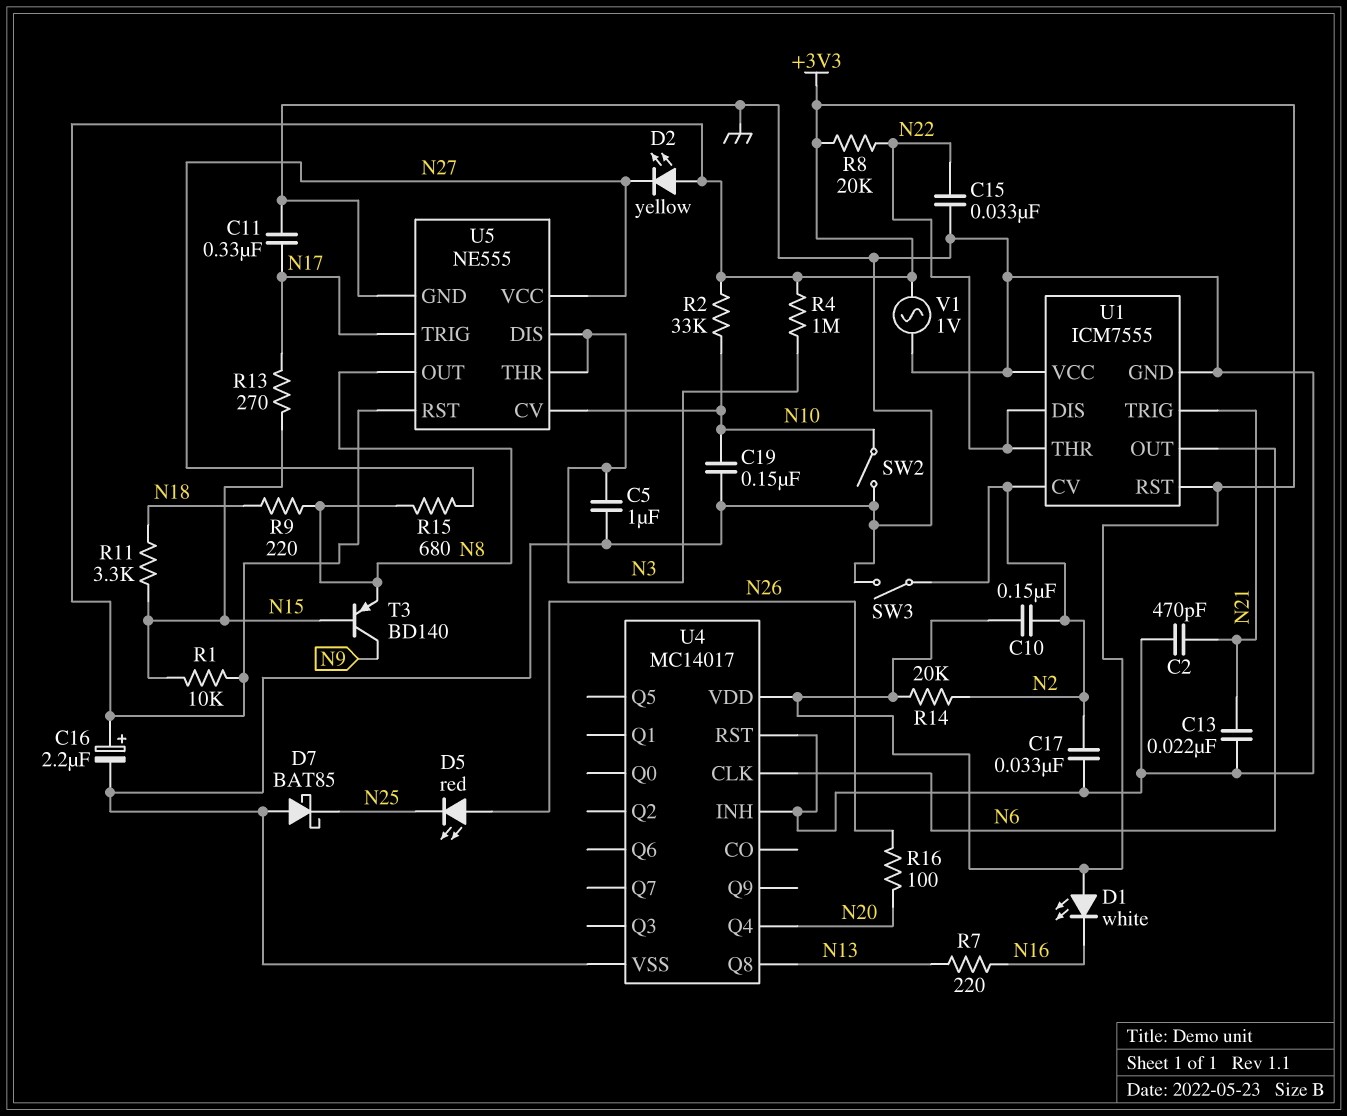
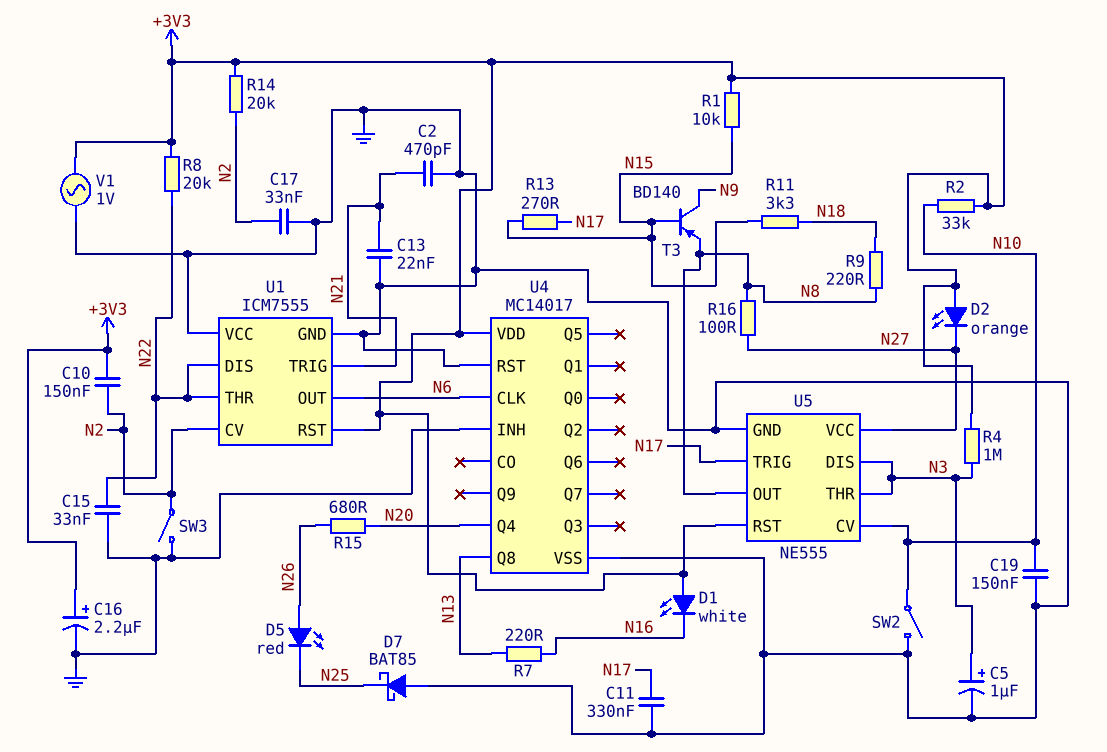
C5: 1uF (GND, N3) -> 1uF (plus N3, minus GND)
D2: LED yellow (A +3V3, K N27) -> LED orange (A +3V3, K N27)
R15: 680 (N8, N27) -> 680 (N20, N26)
R16: 100 (N20, N26) -> 100 (N8, N27)

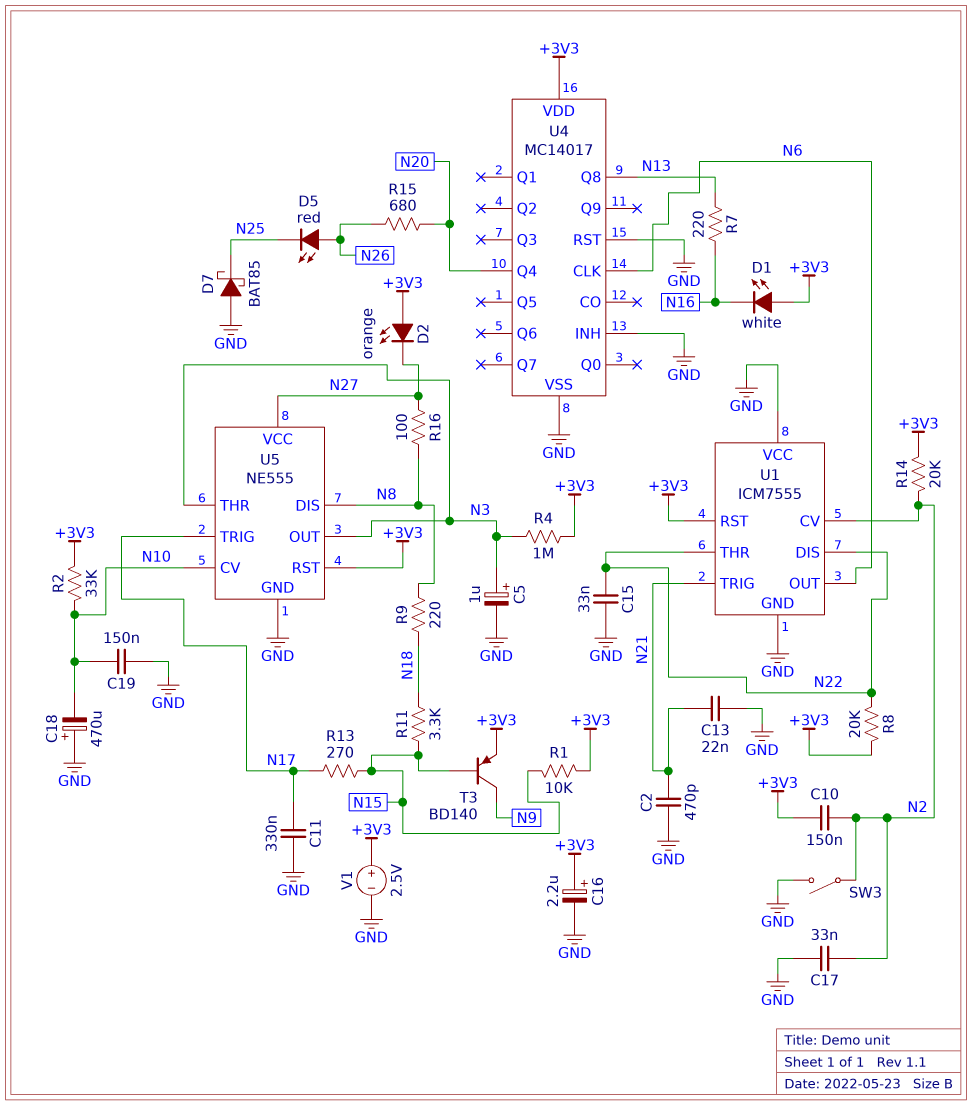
C18: none -> 470uF (plus GND, minus N10)
SW2: switch (GND, N10) -> none
T3: PNP BD140 (B N15, C N9, E N8) -> PNP BD140 (B N15, C N9, E +3V3)
U5 pin DIS: N3 -> N8
U5 pin OUT: N8 -> N3
V1: AC 1V (+3V3, GND) -> 2.5V (plus +3V3, minus GND)

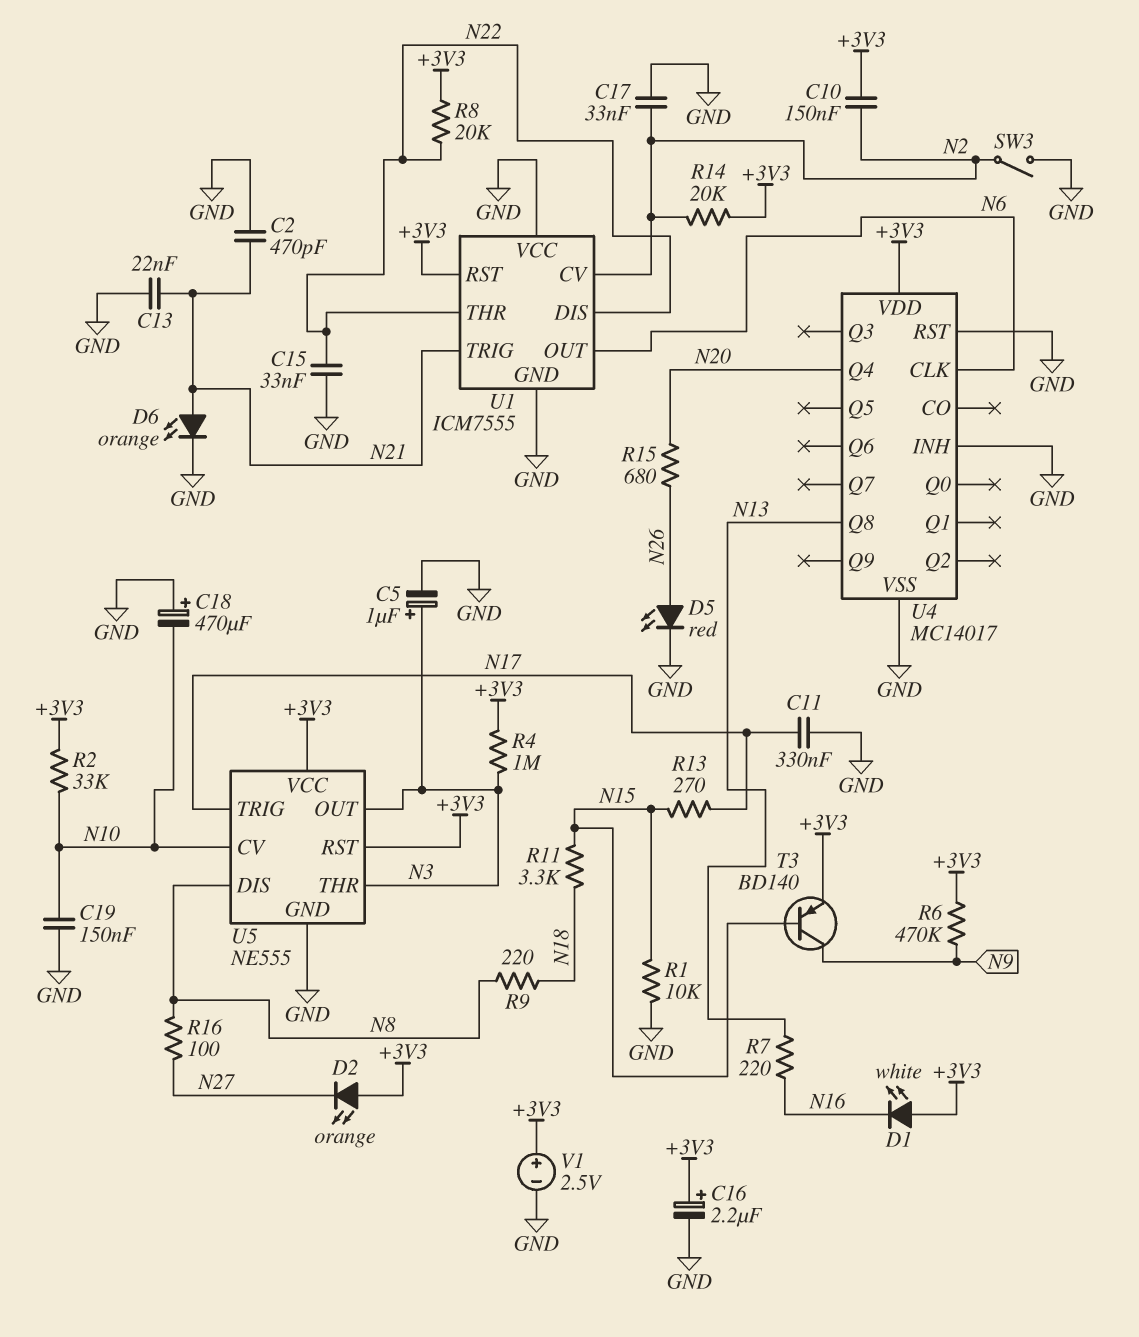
D5: LED red (A N26, K N25) -> LED red (A N26, K GND)
D6: none -> LED orange (A N21, K GND)
D7: schottky BAT85 (A GND, K N25) -> none
R1: 10k (+3V3, N15) -> 10k (GND, N15)
R6: none -> 470k (+3V3, N9)
U5 pin VCC: N27 -> +3V3

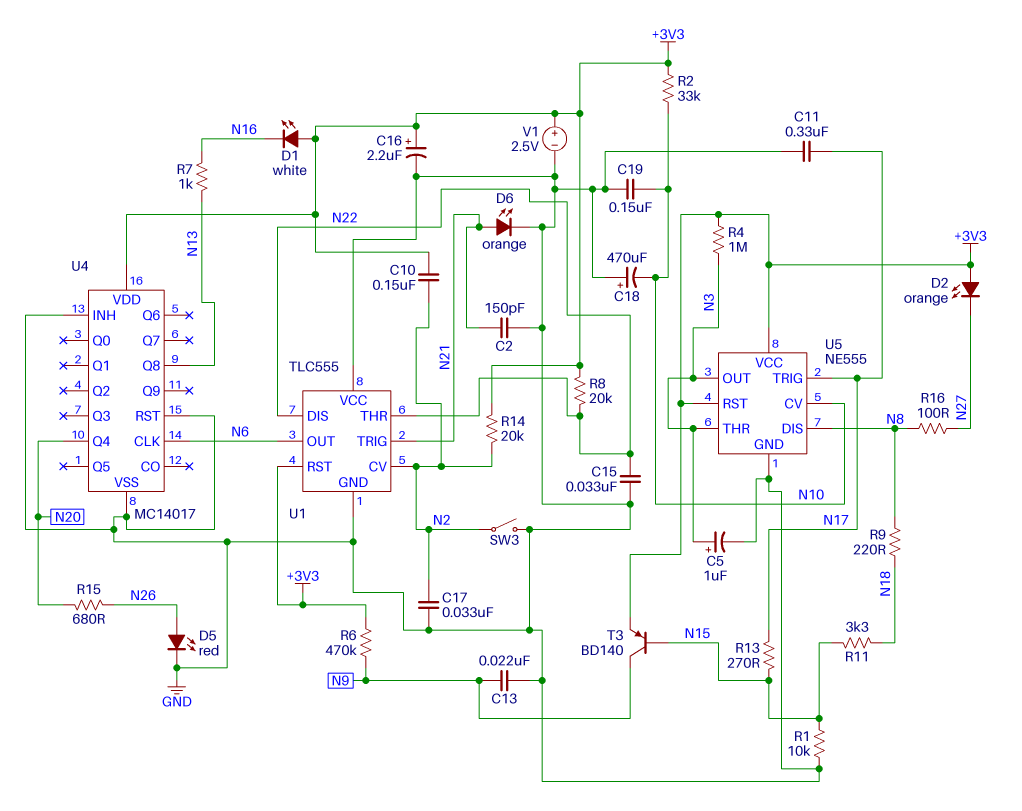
C2: 470pF (GND, N21) -> 150pF (GND, N21)
C13: 22nF (GND, N21) -> 22nF (GND, N9)
R7: 220 (N13, N16) -> 1k (N13, N16)
U1: ICM7555 -> TLC555

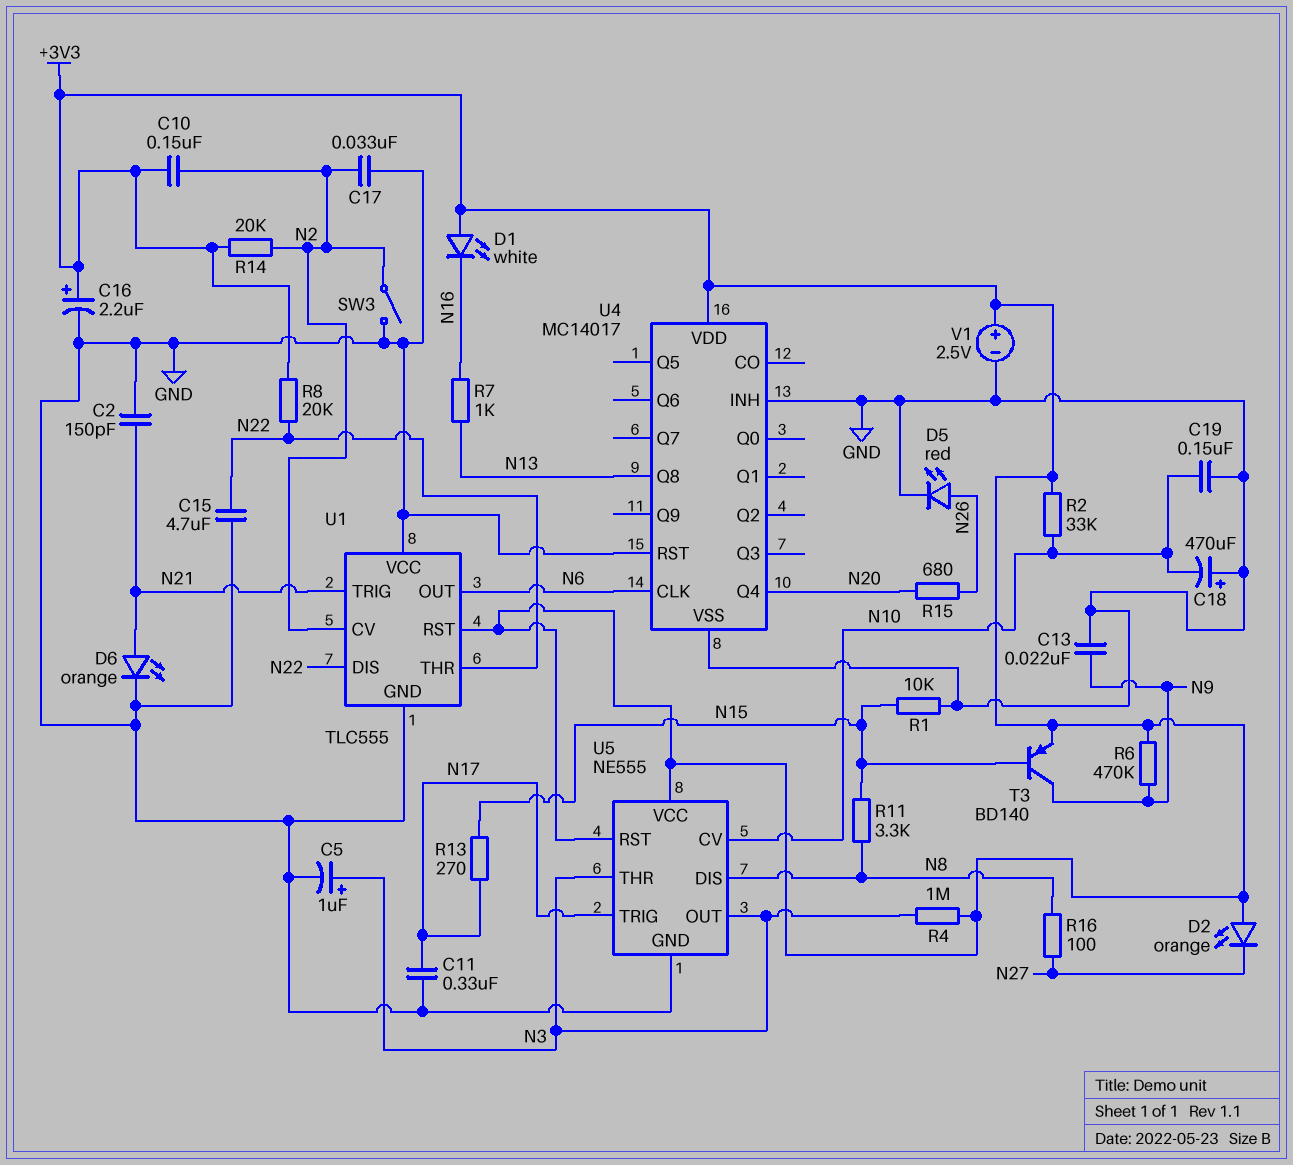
C15: 33nF (GND, N22) -> 4.7uF (GND, N22)
R9: 220 (N8, N18) -> none
R11: 3.3k (N15, N18) -> 3.3k (N8, N15)

